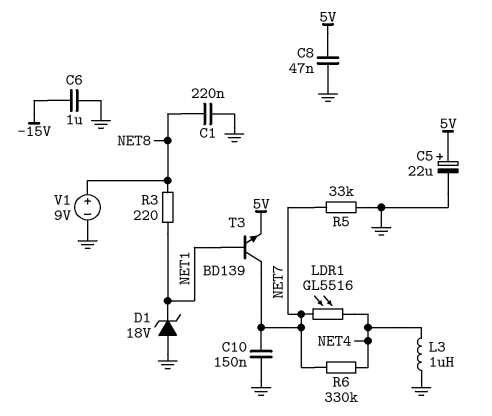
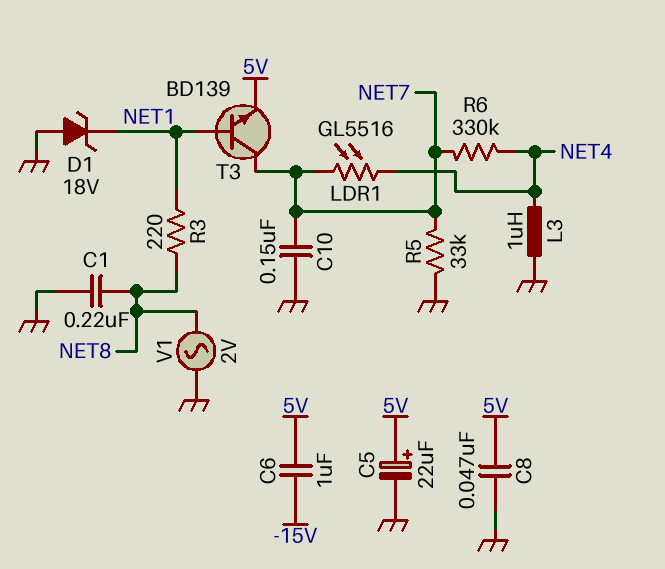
C6: 1uF (-15V, GND) -> 1uF (-15V, 5V)
V1: 9V (plus NET8, minus GND) -> AC 2V (GND, NET8)

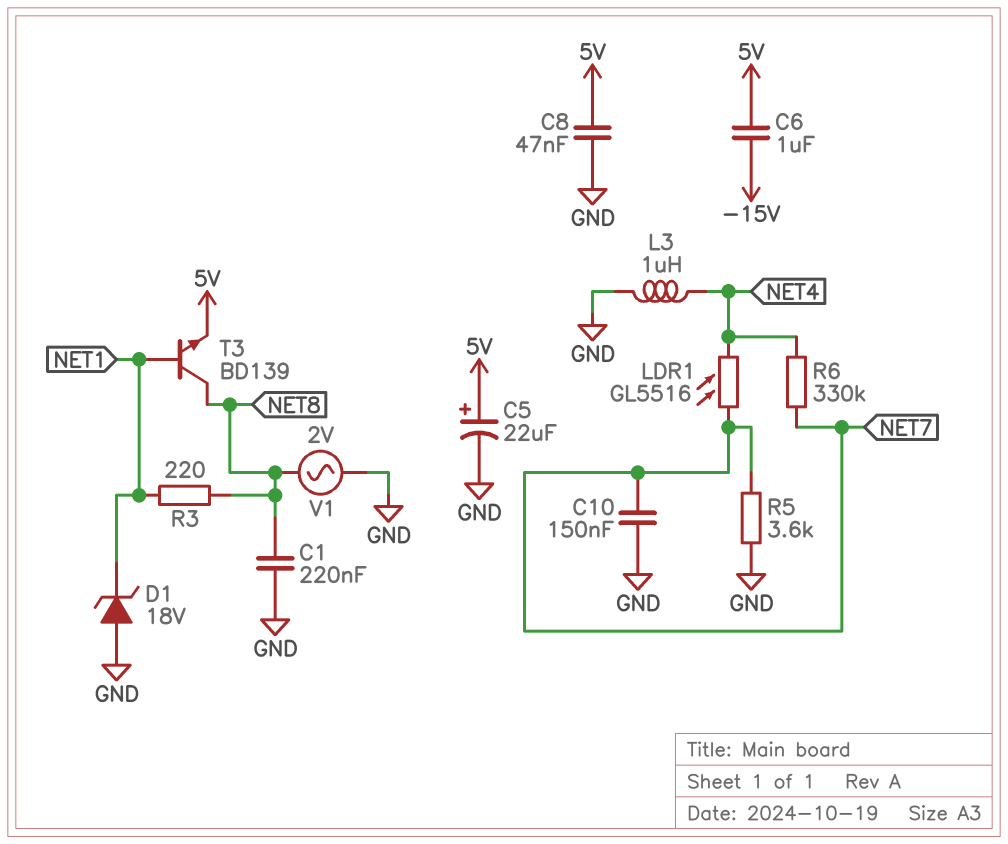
R5: 33k (GND, NET7) -> 3.6k (GND, NET7)
T3: NPN BD139 (B NET1, C NET7, E 5V) -> NPN BD139 (B NET1, C NET8, E 5V)

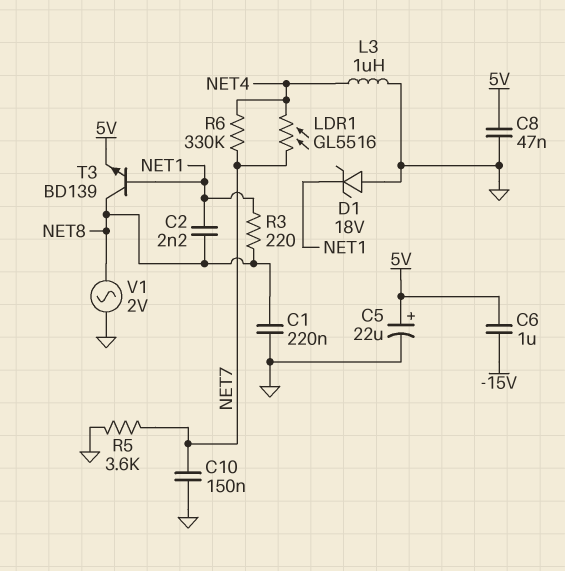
C2: none -> 2.2nF (NET1, NET8)

